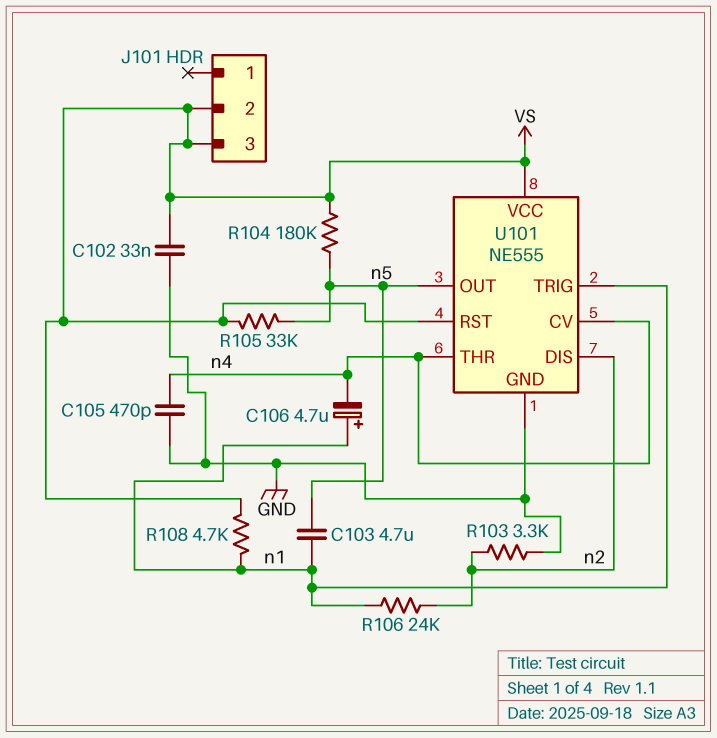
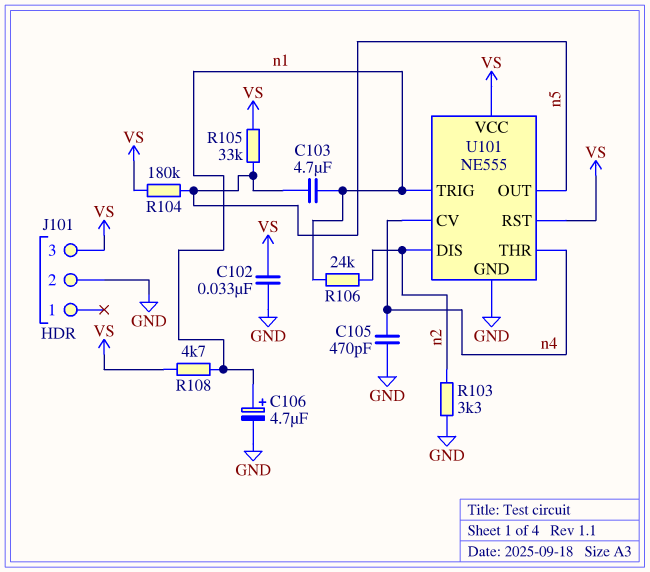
C106: 4.7uF (plus n1, minus n4) -> 4.7uF (plus n1, minus GND)
J101 pin 2: VS -> GND

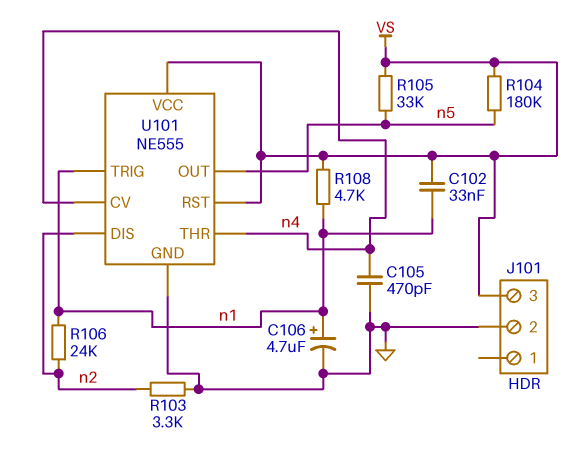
C102: 33nF (GND, VS) -> 33nF (VS, n1)
C103: 4.7uF (n1, n5) -> none

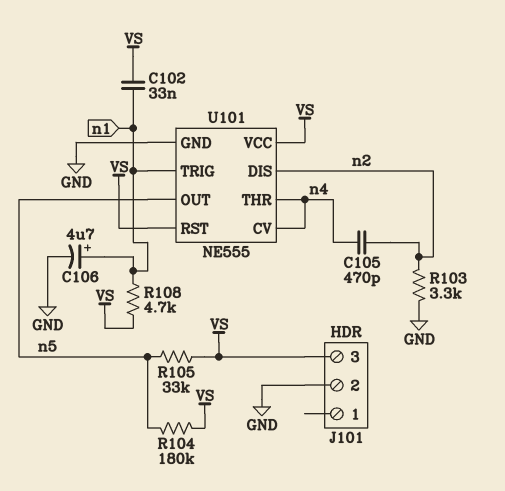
C105: 470pF (GND, n4) -> 470pF (n2, n4)
R106: 24k (n1, n2) -> none

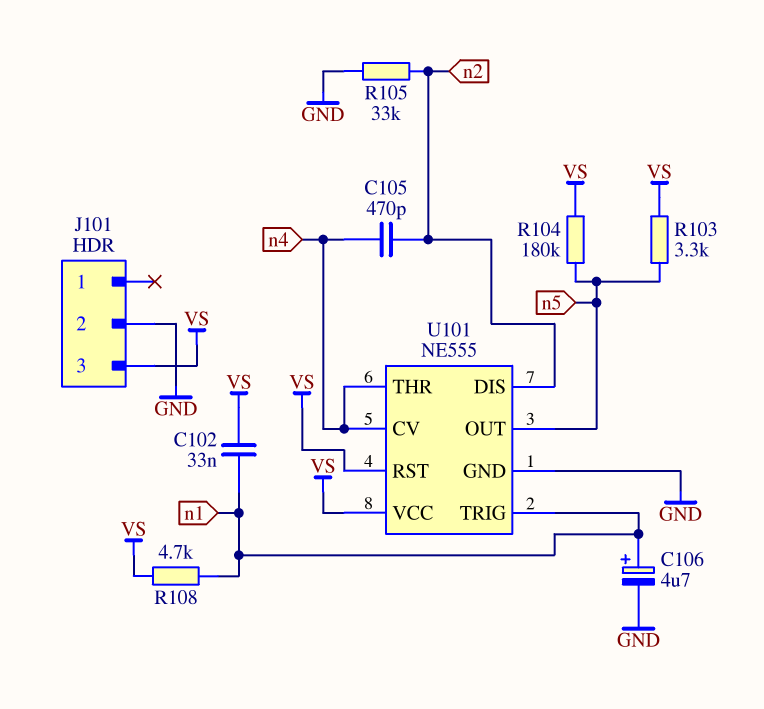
R103: 3.3k (GND, n2) -> 3.3k (VS, n5)
R105: 33k (VS, n5) -> 33k (GND, n2)

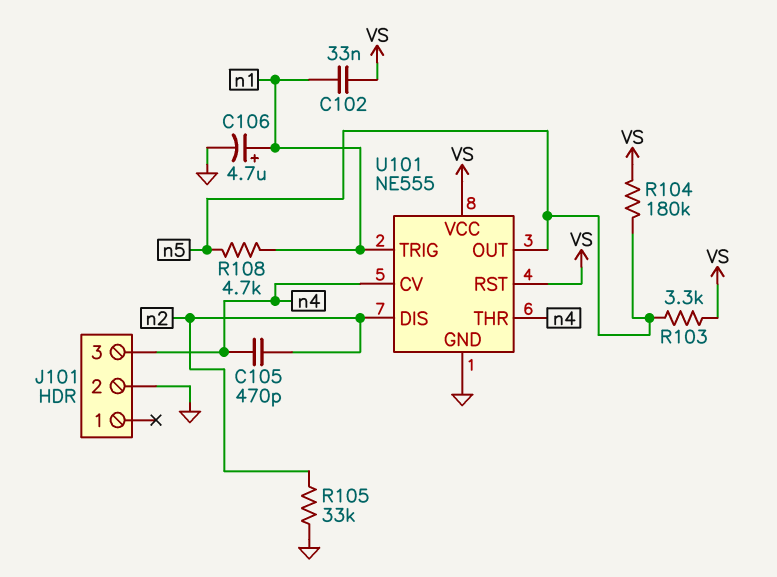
J101 pin 3: VS -> n4
R108: 4.7k (VS, n1) -> 4.7k (n1, n5)

